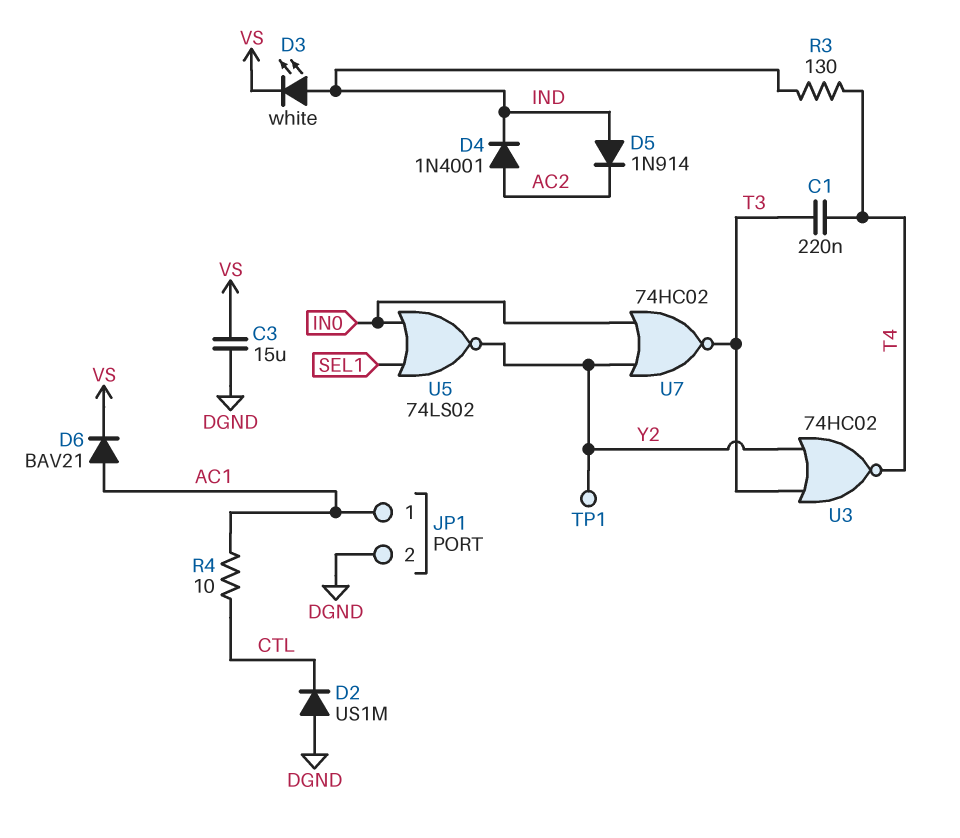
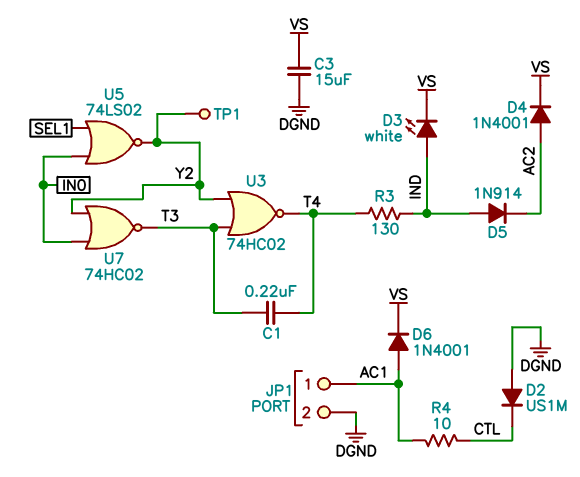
D4: diode 1N4001 (A AC2, K IND) -> diode 1N4001 (A AC2, K VS)
D6: diode BAV21 (A AC1, K VS) -> diode 1N4001 (A AC1, K VS)

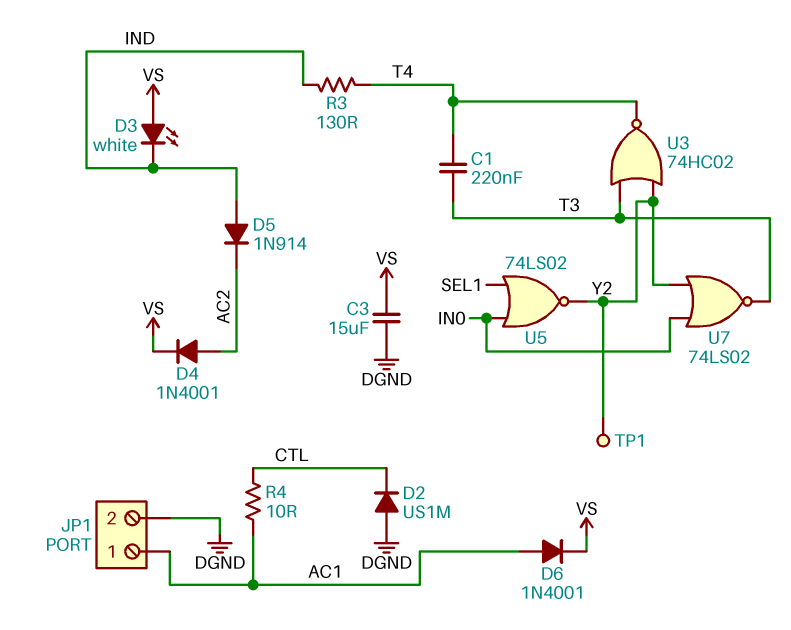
D3: LED white (A IND, K VS) -> LED white (A VS, K IND)
U7: NOR 74HC02 (in IN0, in Y2, out T3) -> NOR 74LS02 (in IN0, in Y2, out T3)

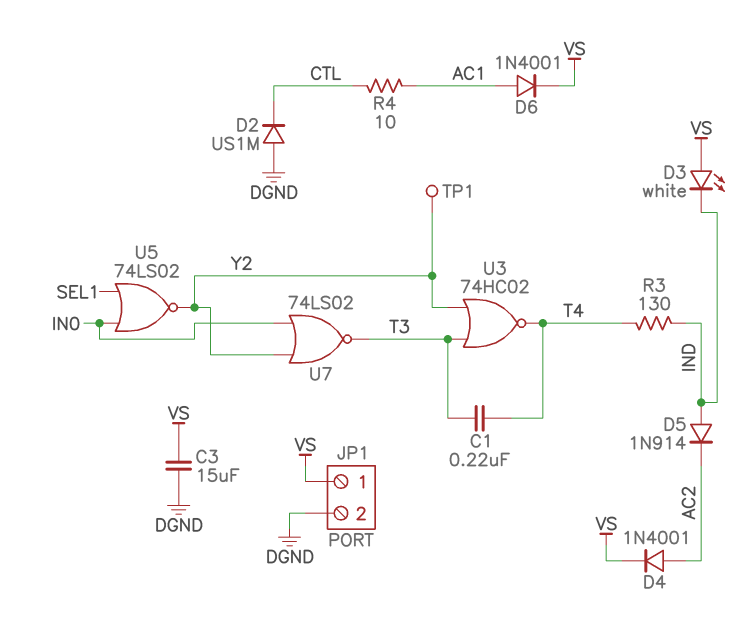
JP1 pin 1: AC1 -> VS

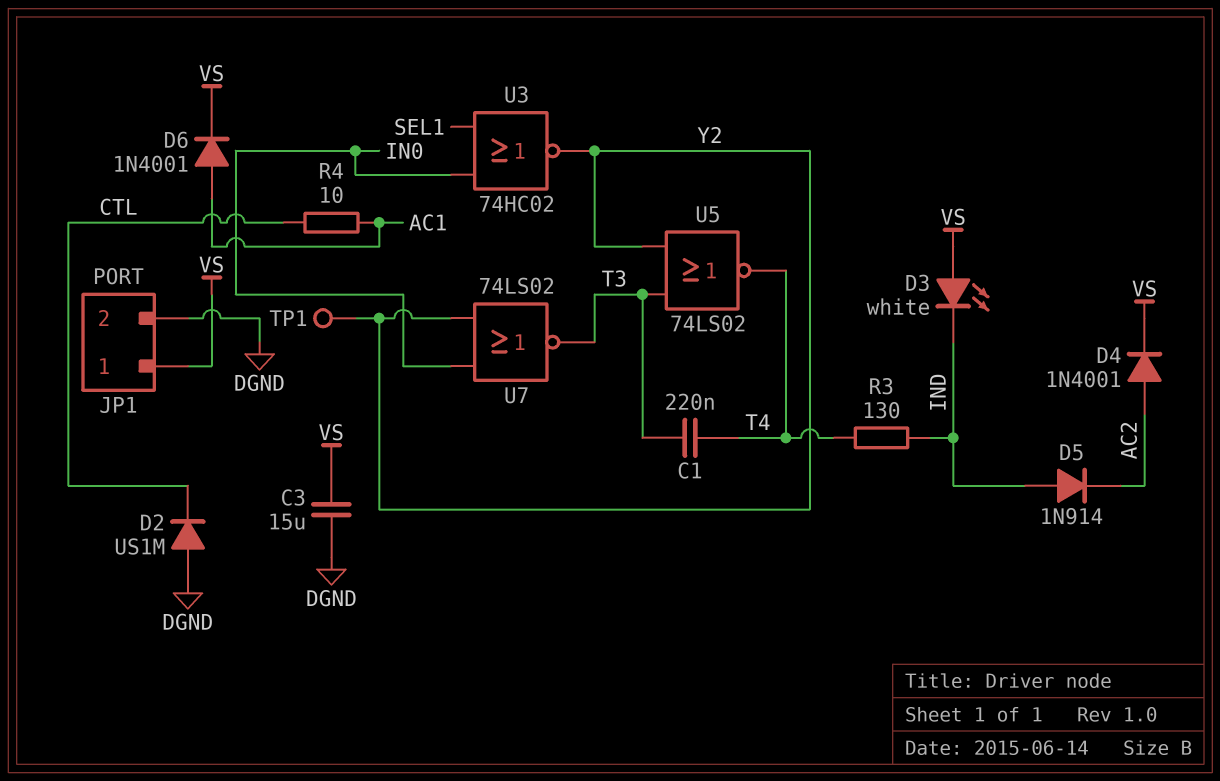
U3: NOR 74HC02 (in T3, in Y2, out T4) -> NOR 74HC02 (in IN0, in SEL1, out Y2)
U5: NOR 74LS02 (in IN0, in SEL1, out Y2) -> NOR 74LS02 (in T3, in Y2, out T4)

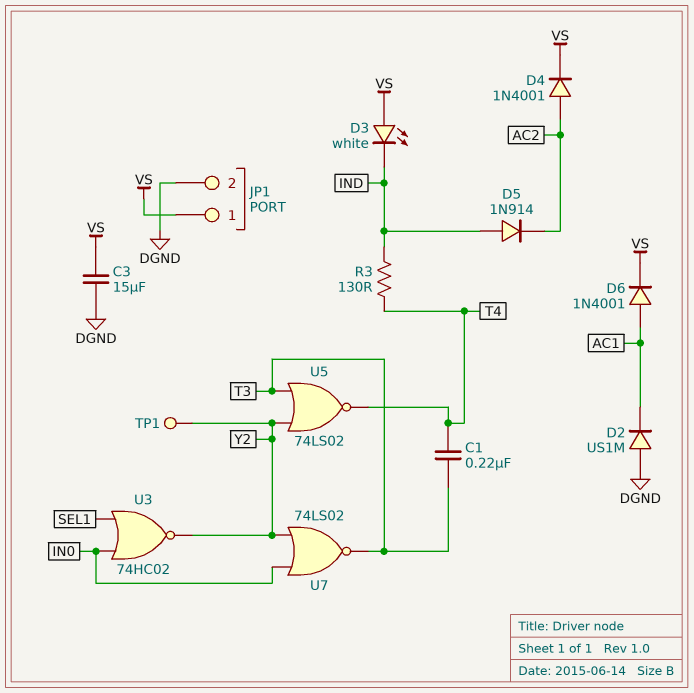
D2: diode US1M (A DGND, K CTL) -> diode US1M (A DGND, K AC1)
R4: 10 (AC1, CTL) -> none

